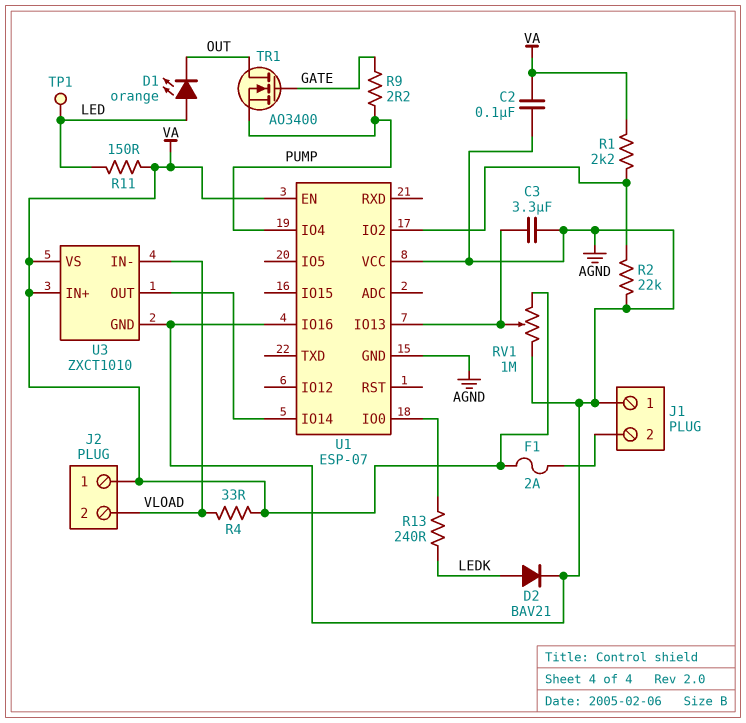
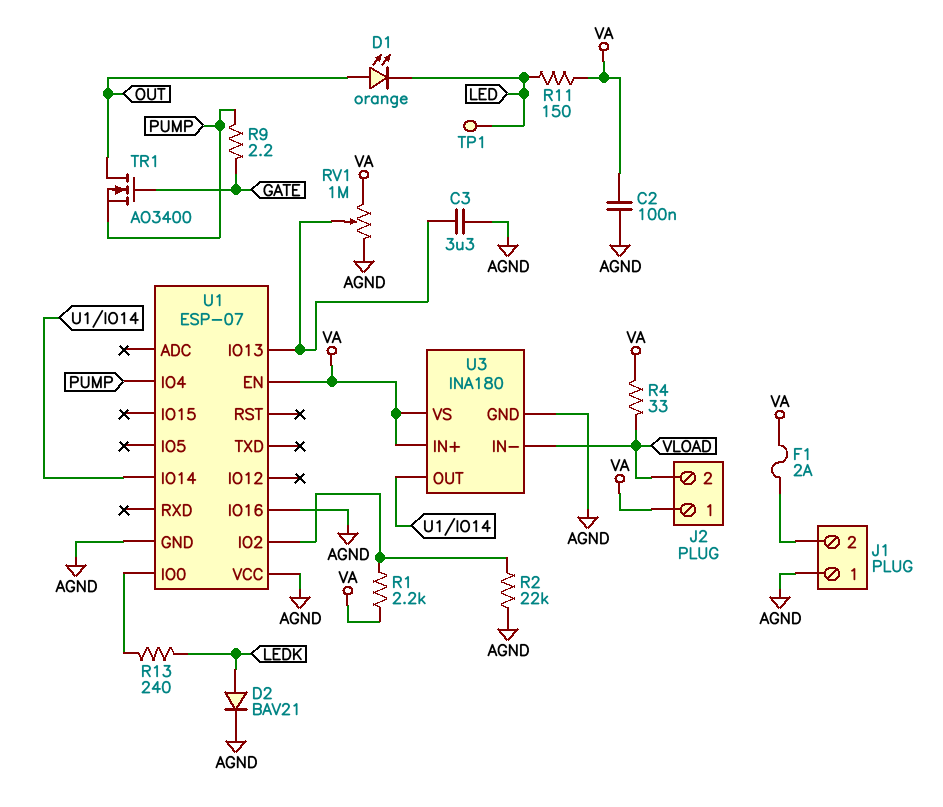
D1: LED orange (A LED, K OUT) -> LED orange (A OUT, K LED)
U3: ZXCT1010 -> INA180

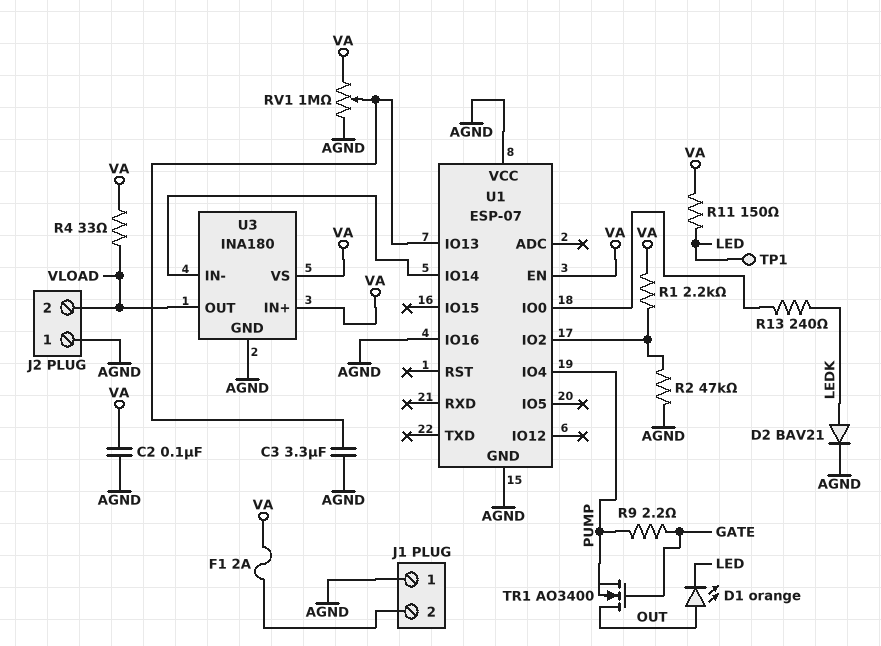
J2 pin 1: VA -> AGND
R2: 22k (AGND, U1/IO2) -> 47k (AGND, U1/IO2)
U3 pin IN-: VLOAD -> U1/IO14
U3 pin OUT: U1/IO14 -> VLOAD

